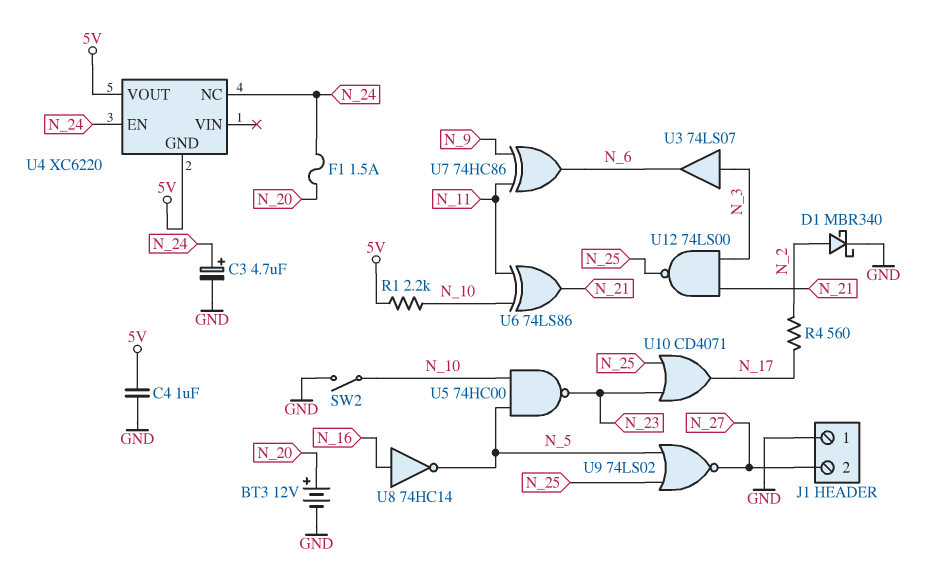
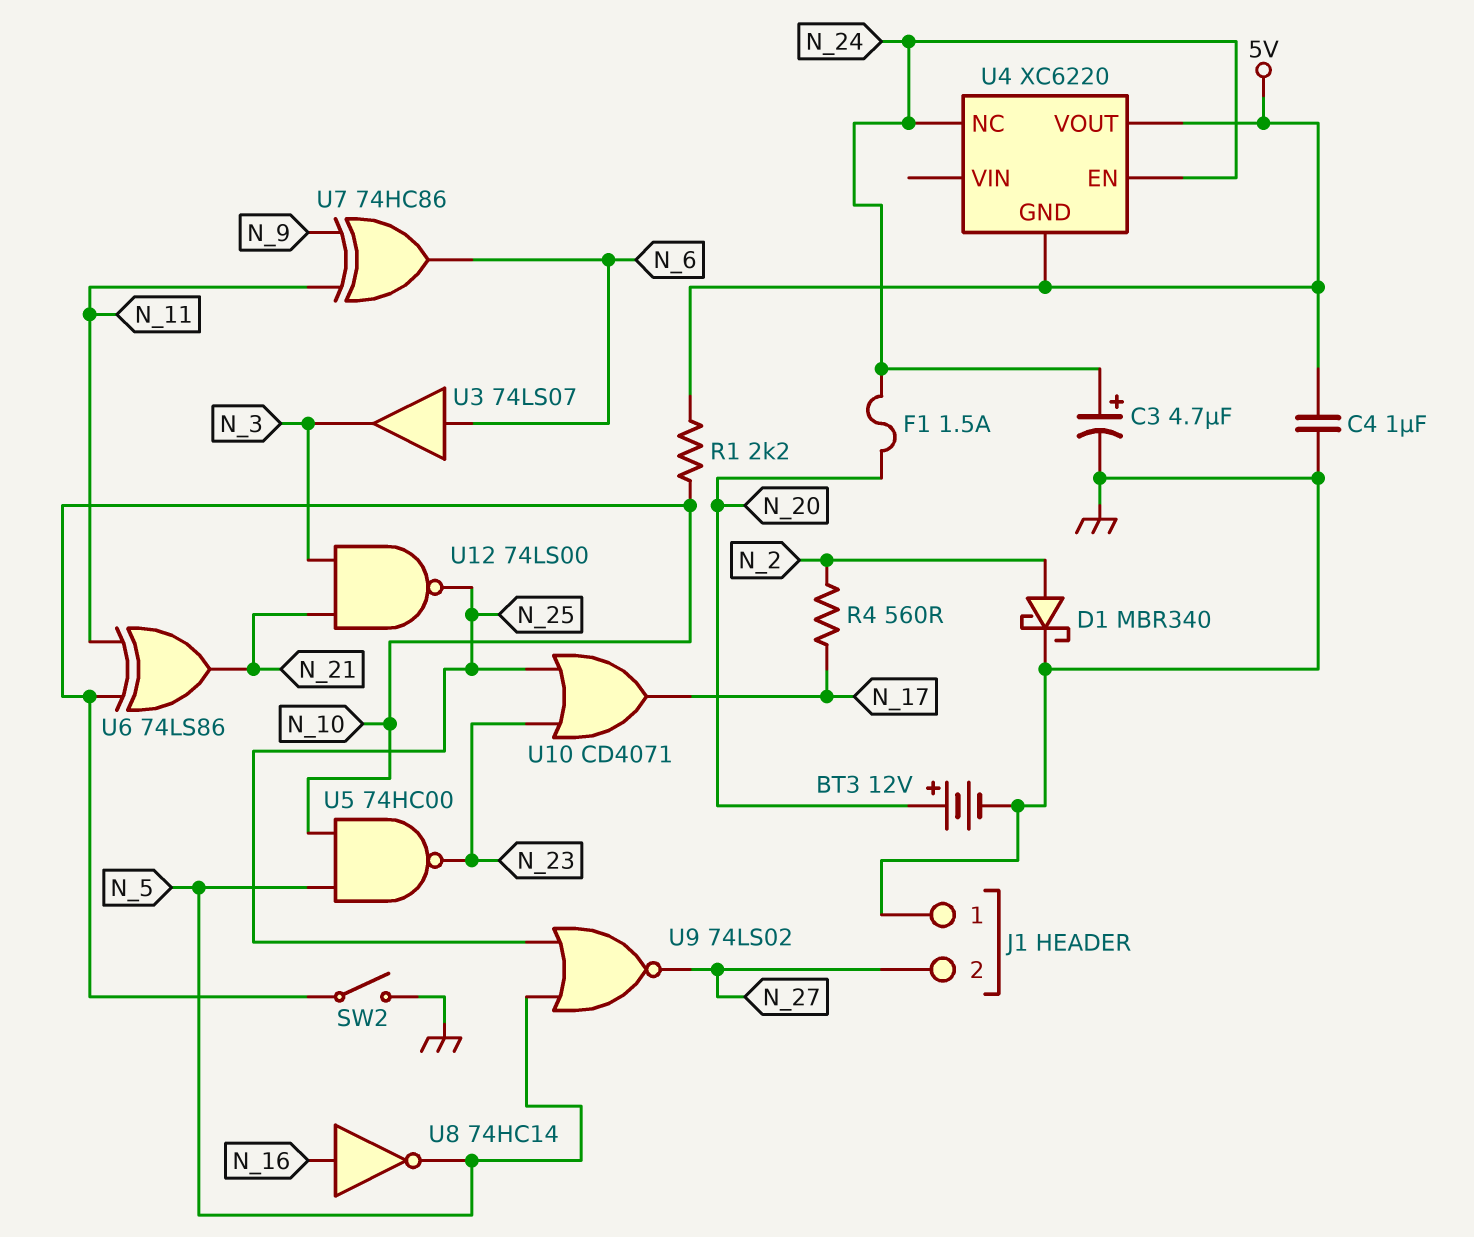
U3: buffer 74LS07 (in N_3, out N_6) -> buffer 74LS07 (in N_6, out N_3)

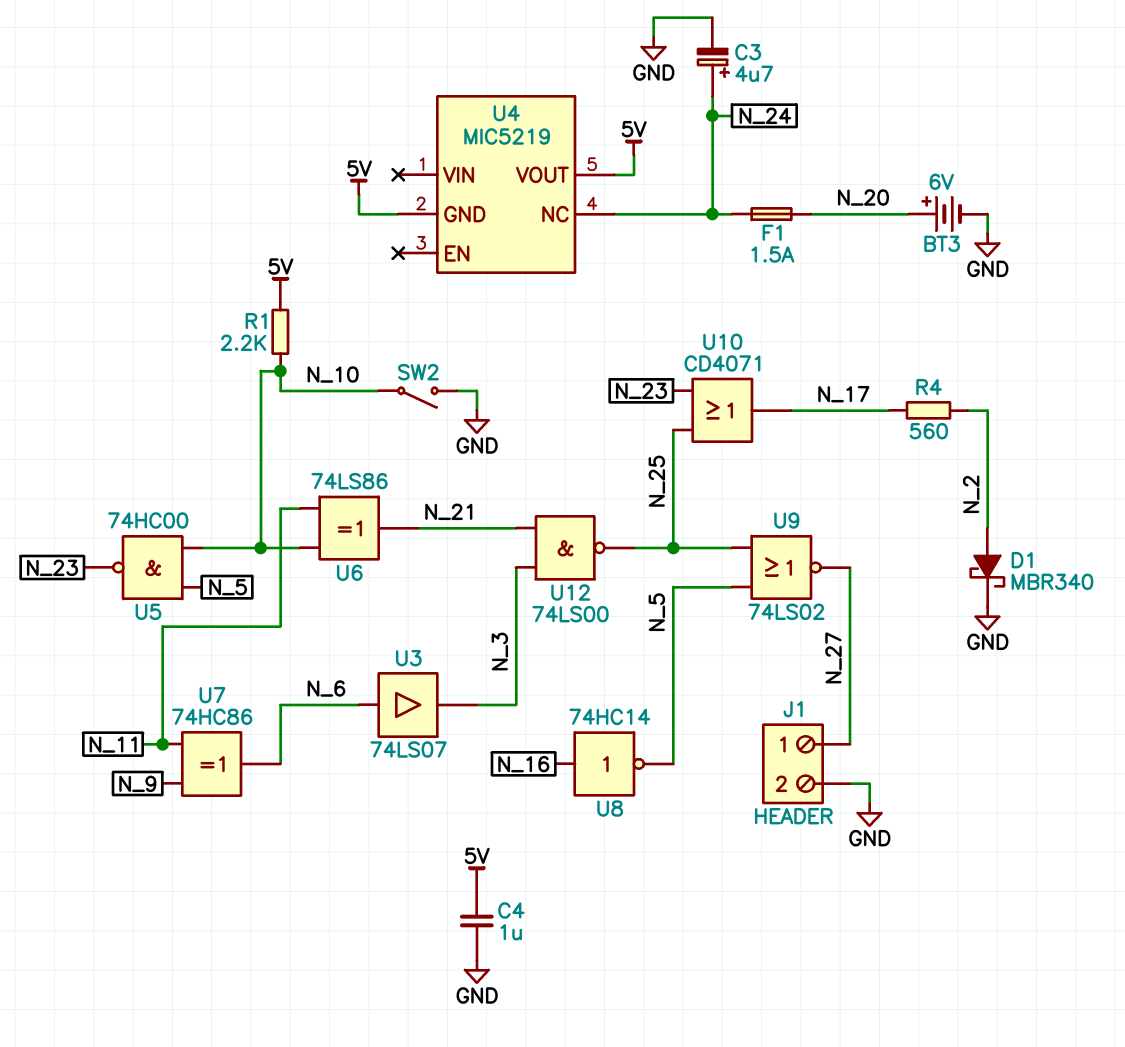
BT3: 12V (plus N_20, minus GND) -> 6V (plus N_20, minus GND)
J1 pin 1: GND -> N_27
J1 pin 2: N_27 -> GND
U4: XC6220 -> MIC5219
U4 pin EN: N_24 -> none

